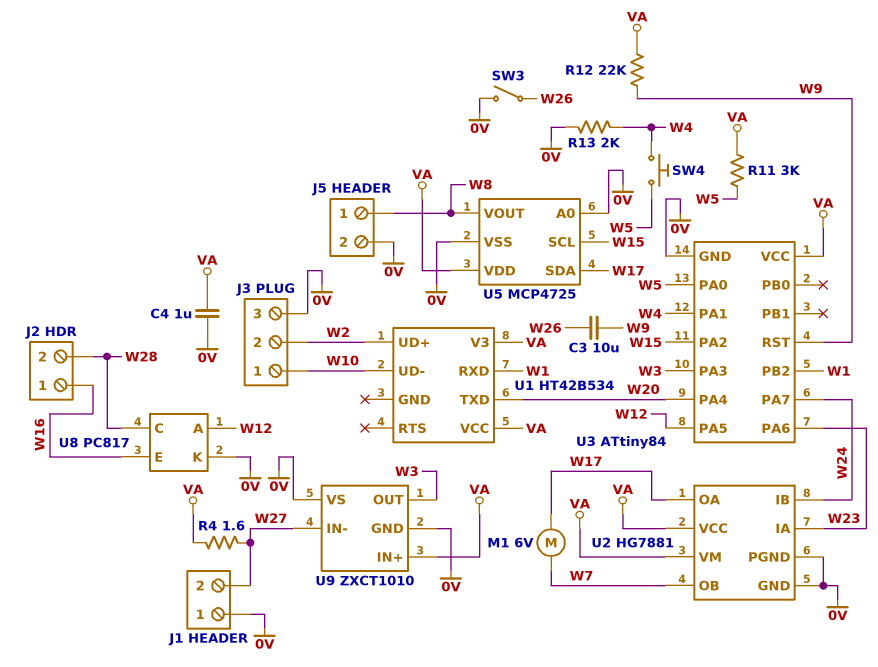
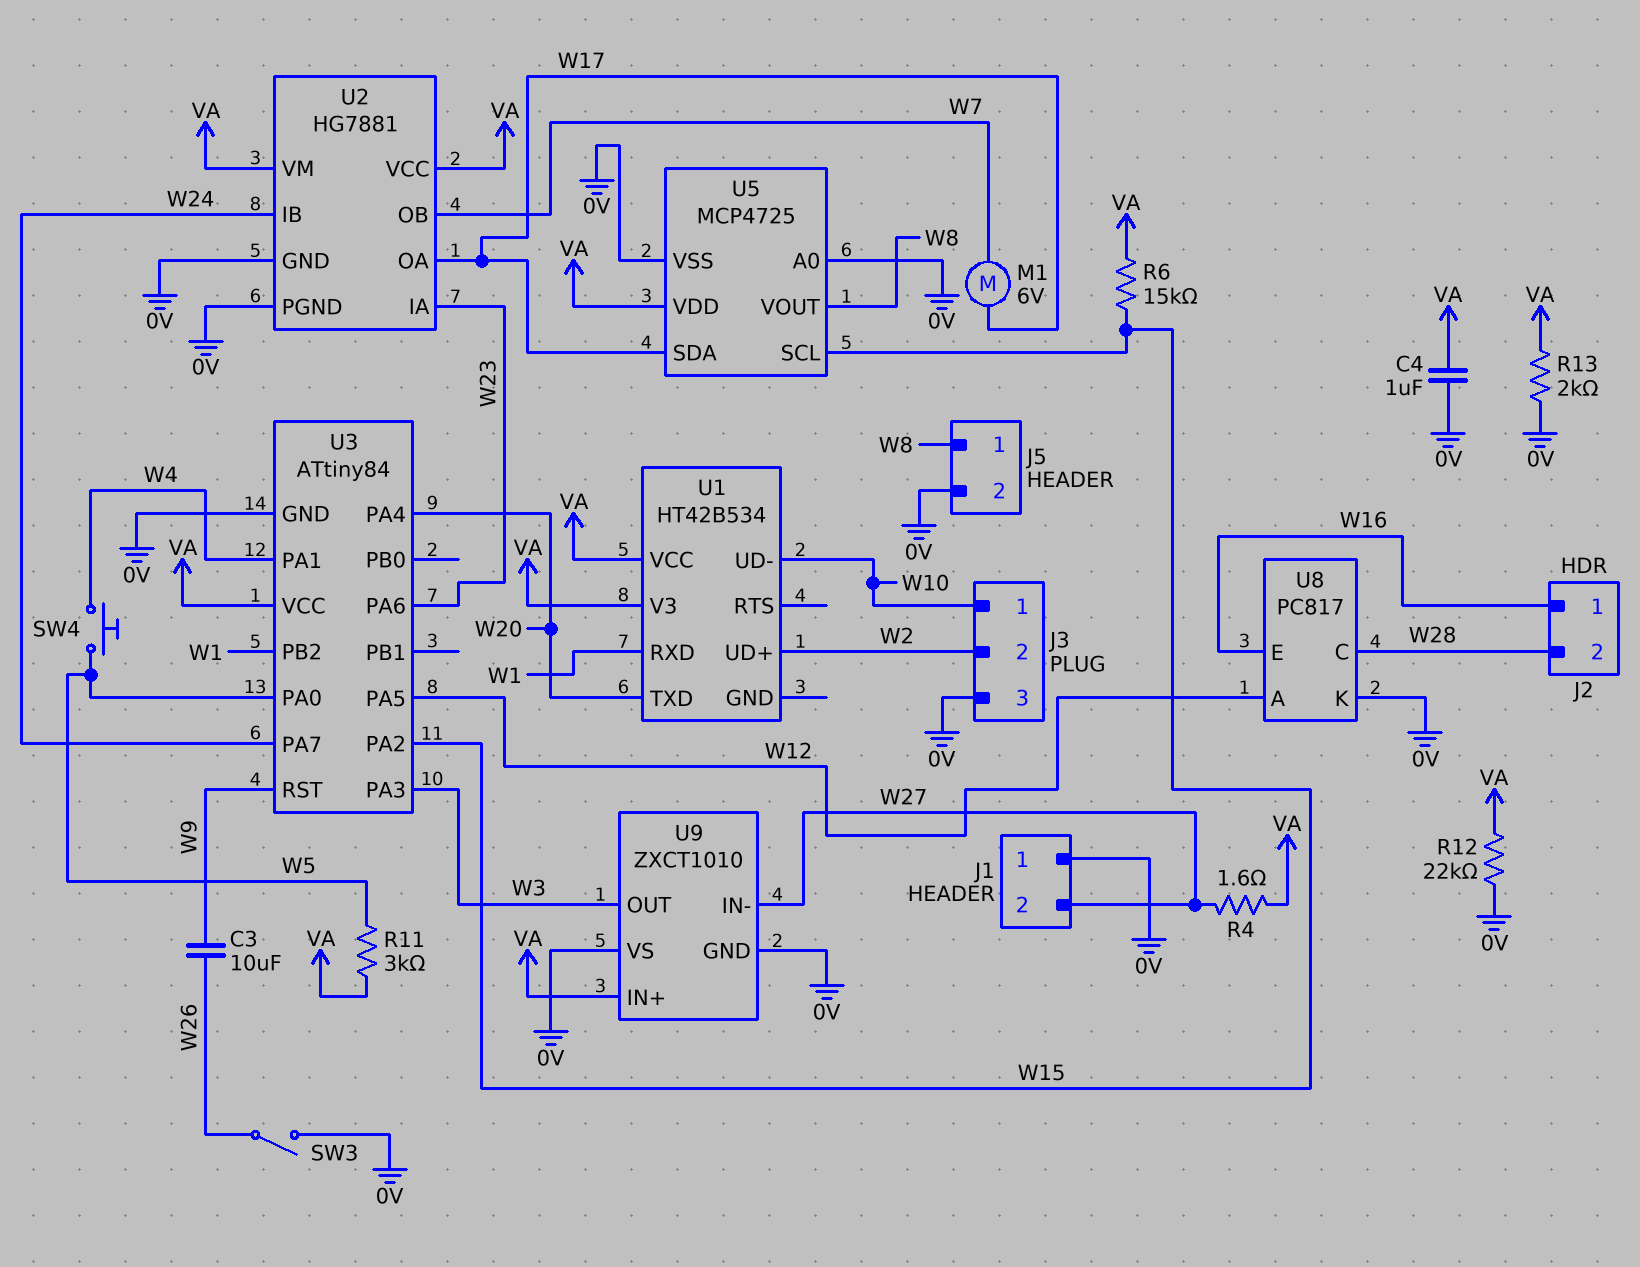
R6: none -> 15k (VA, W15)
R12: 22k (VA, W9) -> 22k (0V, VA)
R13: 2k (0V, W4) -> 2k (0V, VA)

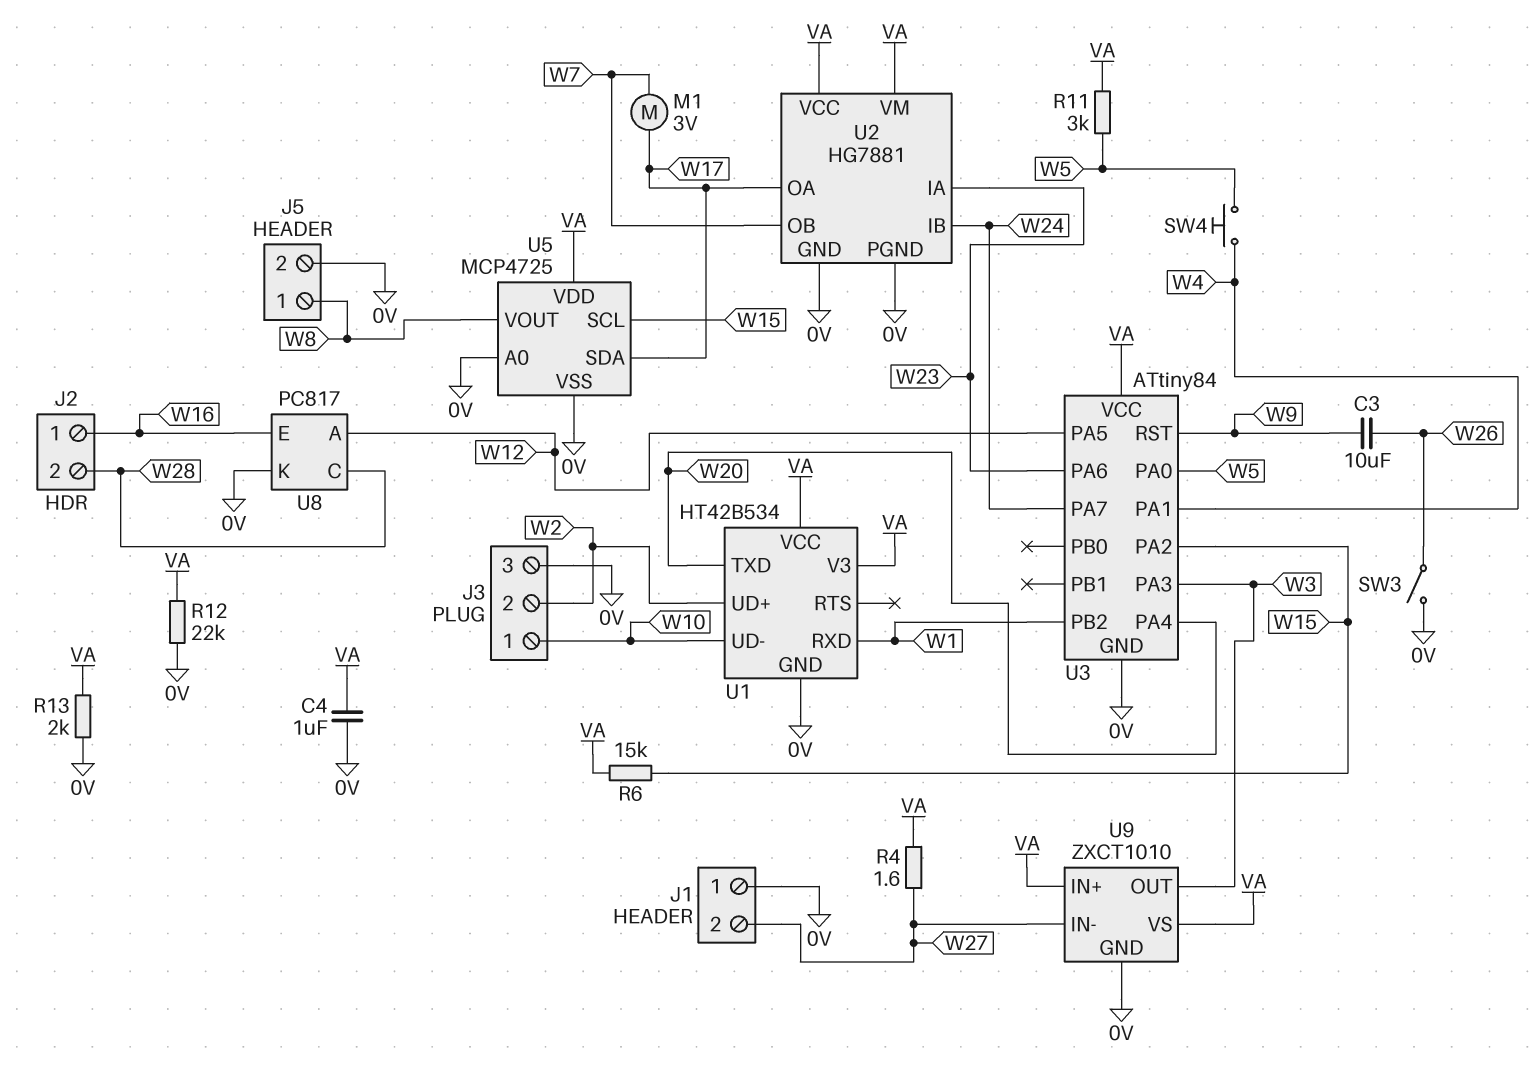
M1: motor 6V (W7, W17) -> motor 3V (W7, W17)
U1 pin GND: none -> 0V
U9 pin VS: 0V -> VA

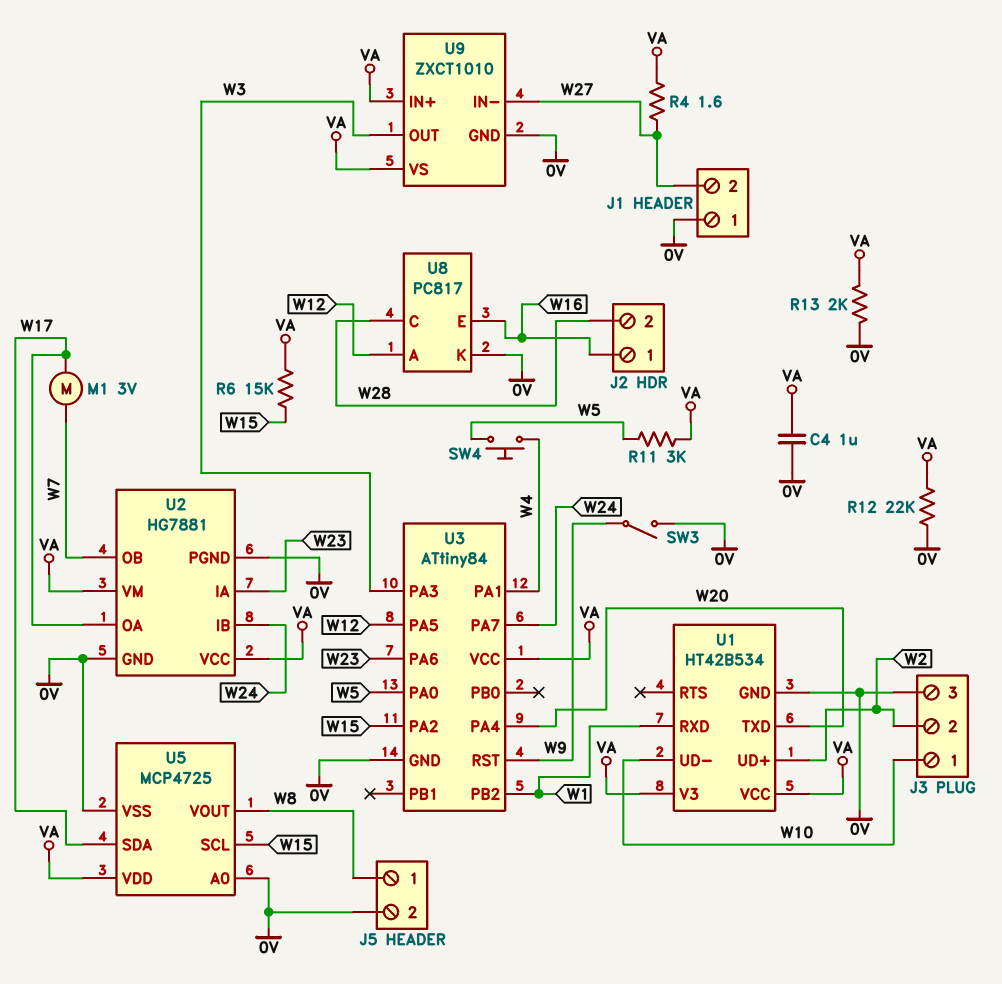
C3: 10uF (W9, W26) -> none
SW3: switch (0V, W26) -> switch (0V, W9)

